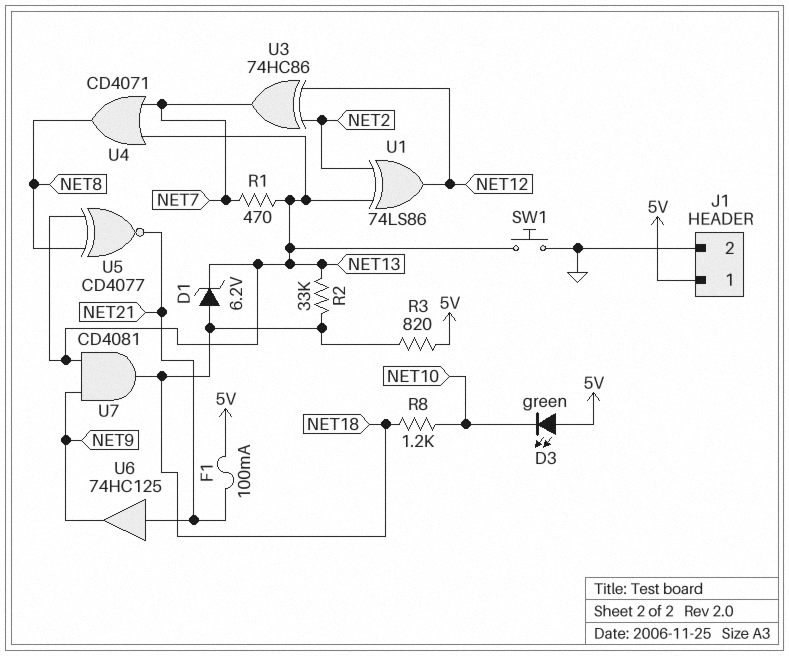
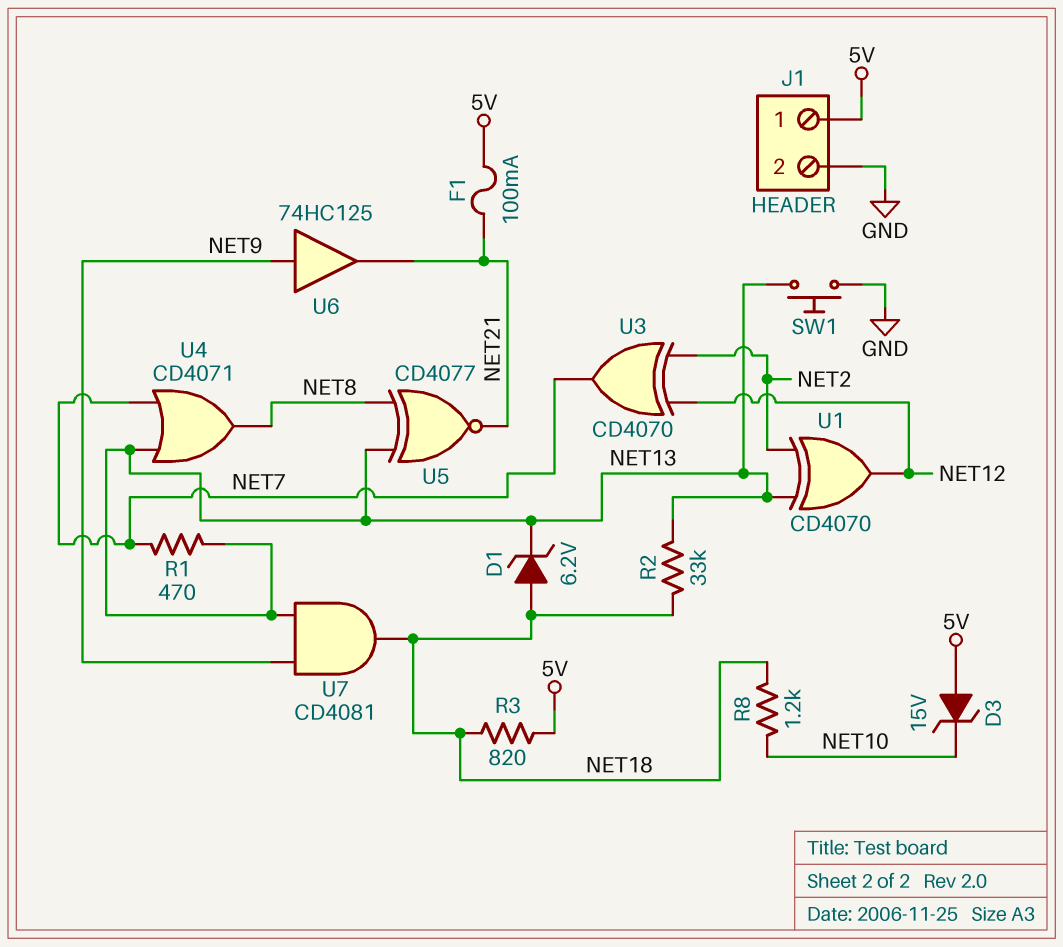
D3: LED green (A 5V, K NET10) -> zener 15V (A 5V, K NET10)
U1: XOR 74LS86 (in NET2, in NET13, out NET12) -> XOR CD4070 (in NET2, in NET13, out NET12)
U3: XOR 74HC86 (in NET2, in NET12, out NET7) -> XOR CD4070 (in NET2, in NET12, out NET7)
U6: buffer 74HC125 (in NET21, out NET9) -> buffer 74HC125 (in NET9, out NET21)

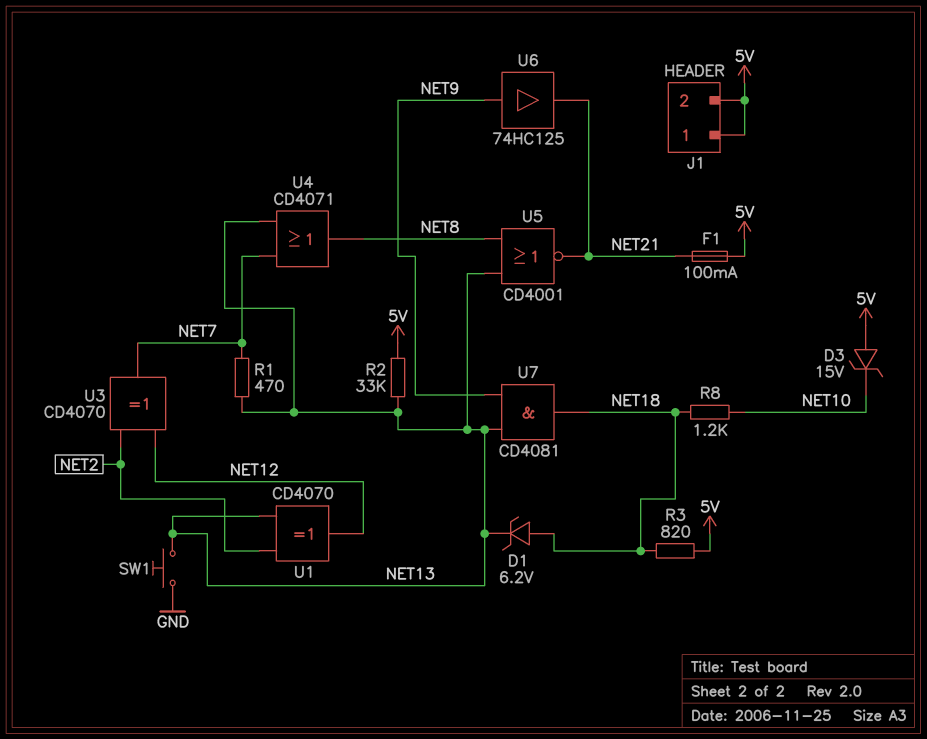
J1 pin 2: GND -> 5V
R2: 33k (NET13, NET18) -> 33k (5V, NET13)
U5: XNOR CD4077 (in NET8, in NET13, out NET21) -> NOR CD4001 (in NET8, in NET13, out NET21)

